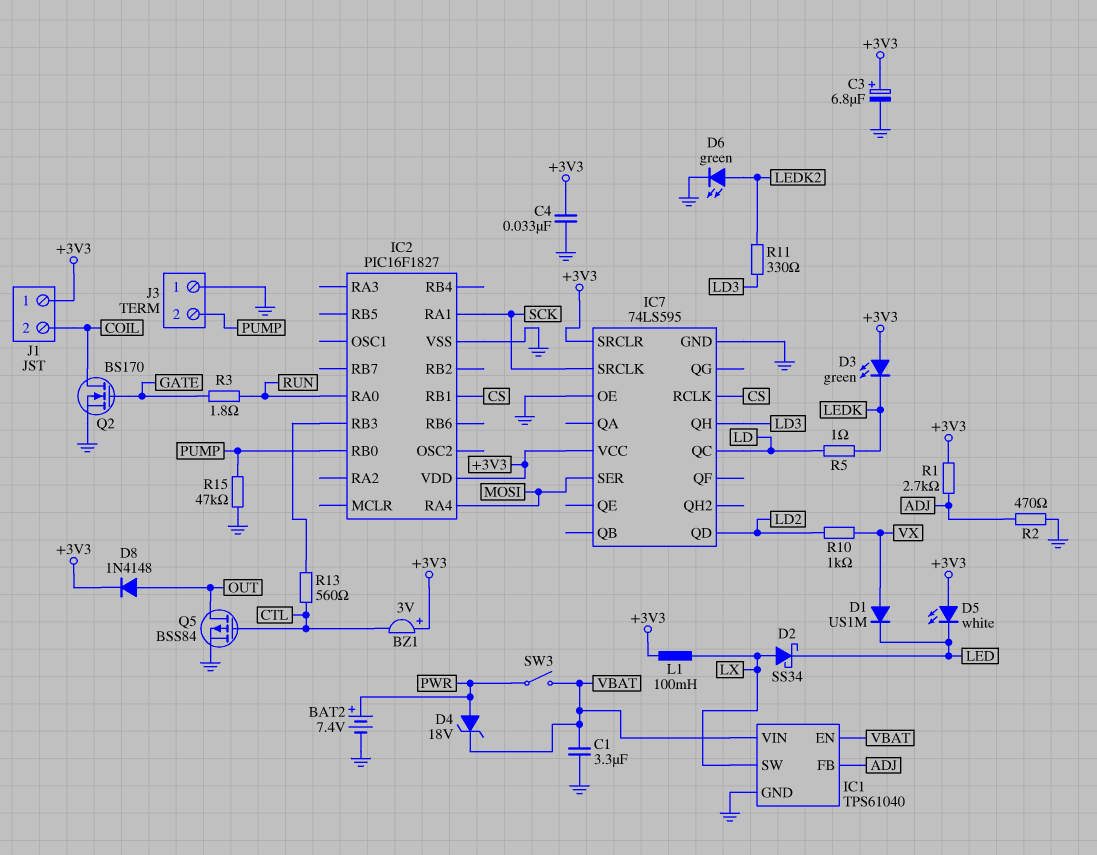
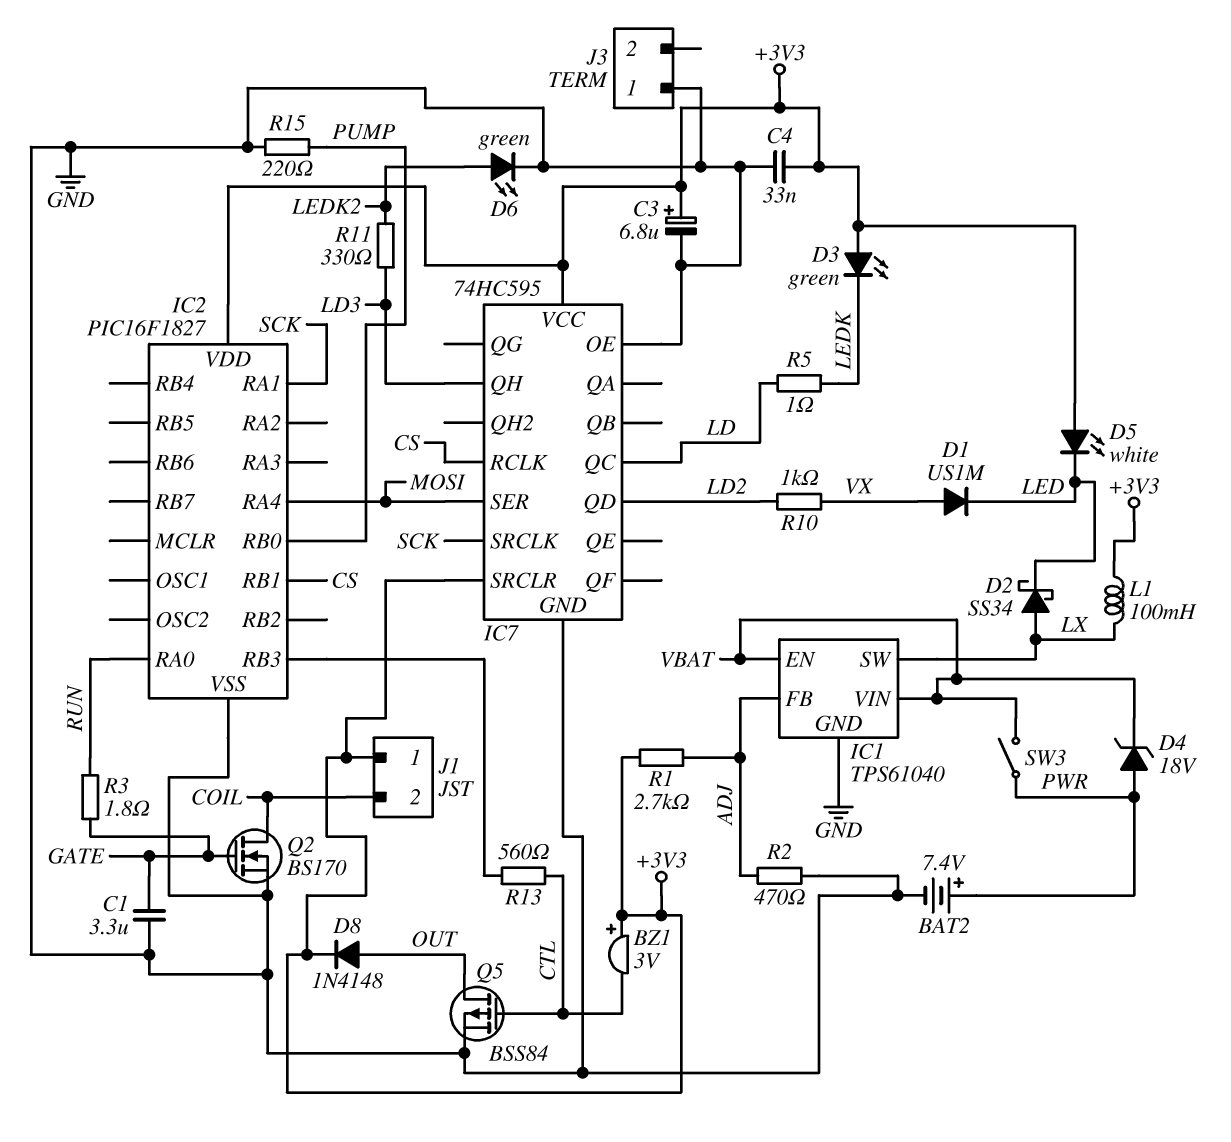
C1: 3.3uF (GND, VBAT) -> 3.3uF (GATE, GND)
IC7: 74LS595 -> 74HC595
J3 pin 2: PUMP -> none
R15: 47k (GND, PUMP) -> 220 (GND, PUMP)

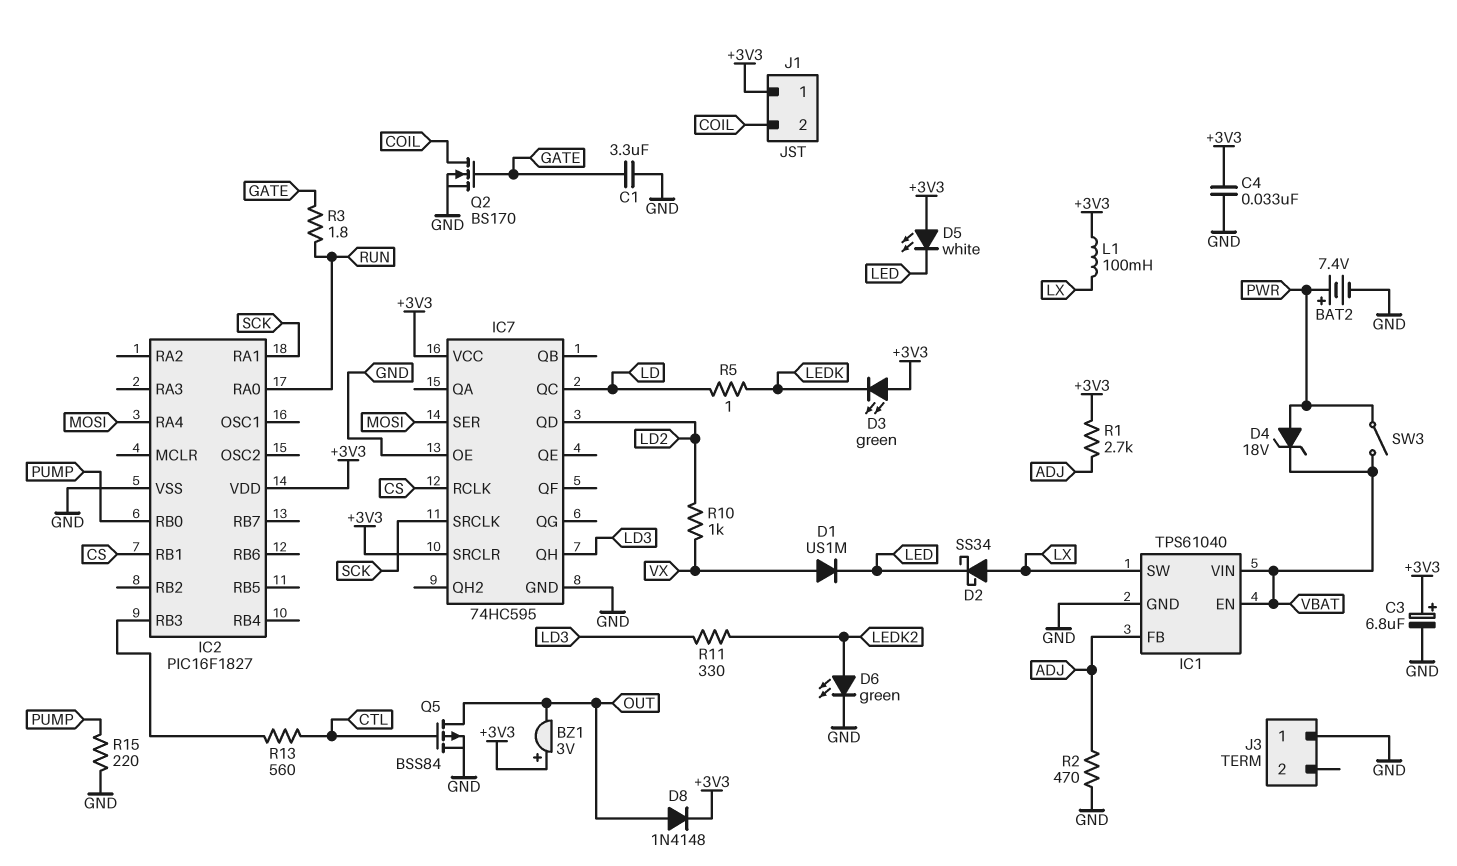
BZ1: buzzer 3V (plus +3V3, minus CTL) -> buzzer 3V (plus +3V3, minus OUT)

